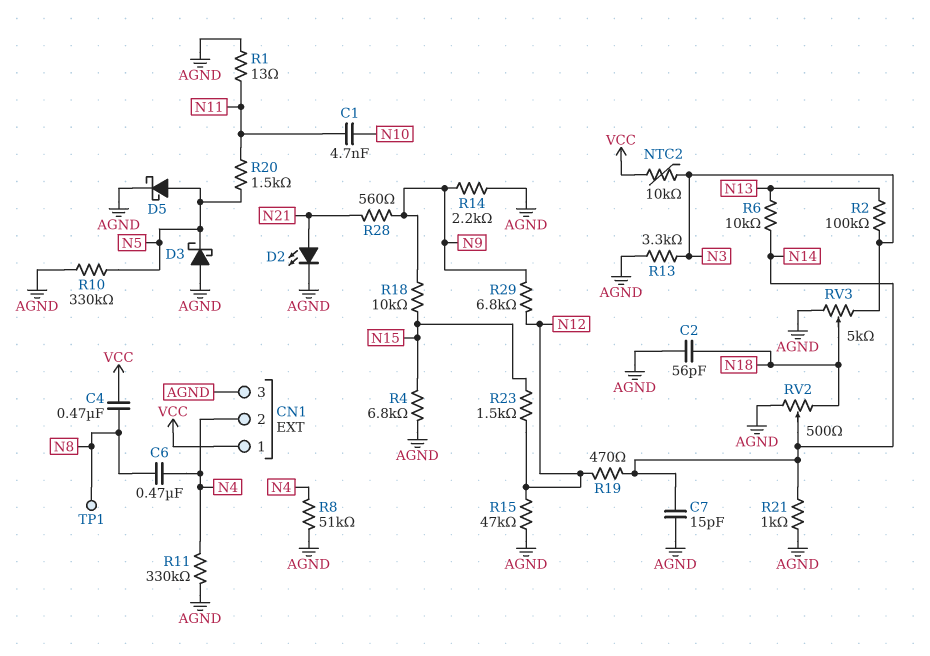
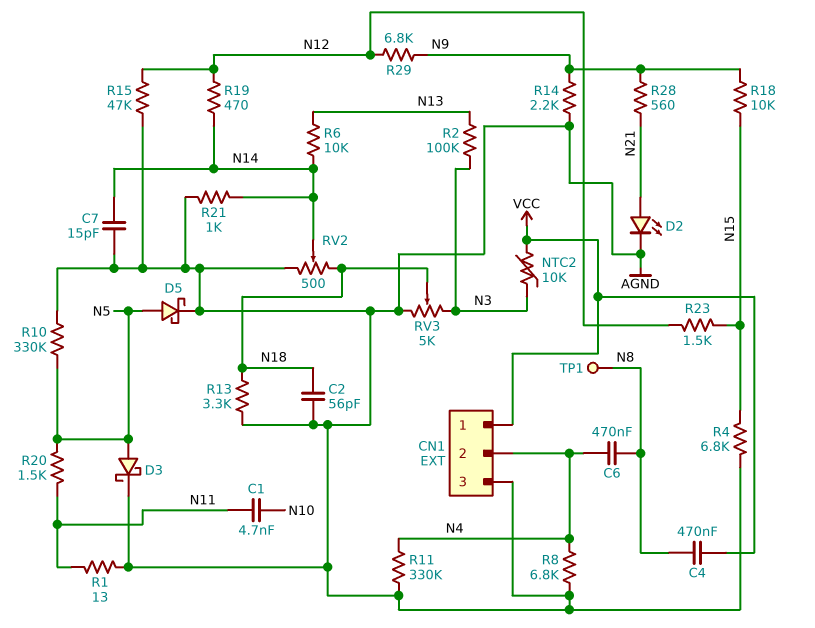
D3: schottky (A AGND, K N5) -> schottky (A N5, K AGND)
R8: 51k (AGND, N4) -> 6.8k (AGND, N4)
R13: 3.3k (AGND, N3) -> 3.3k (AGND, N18)

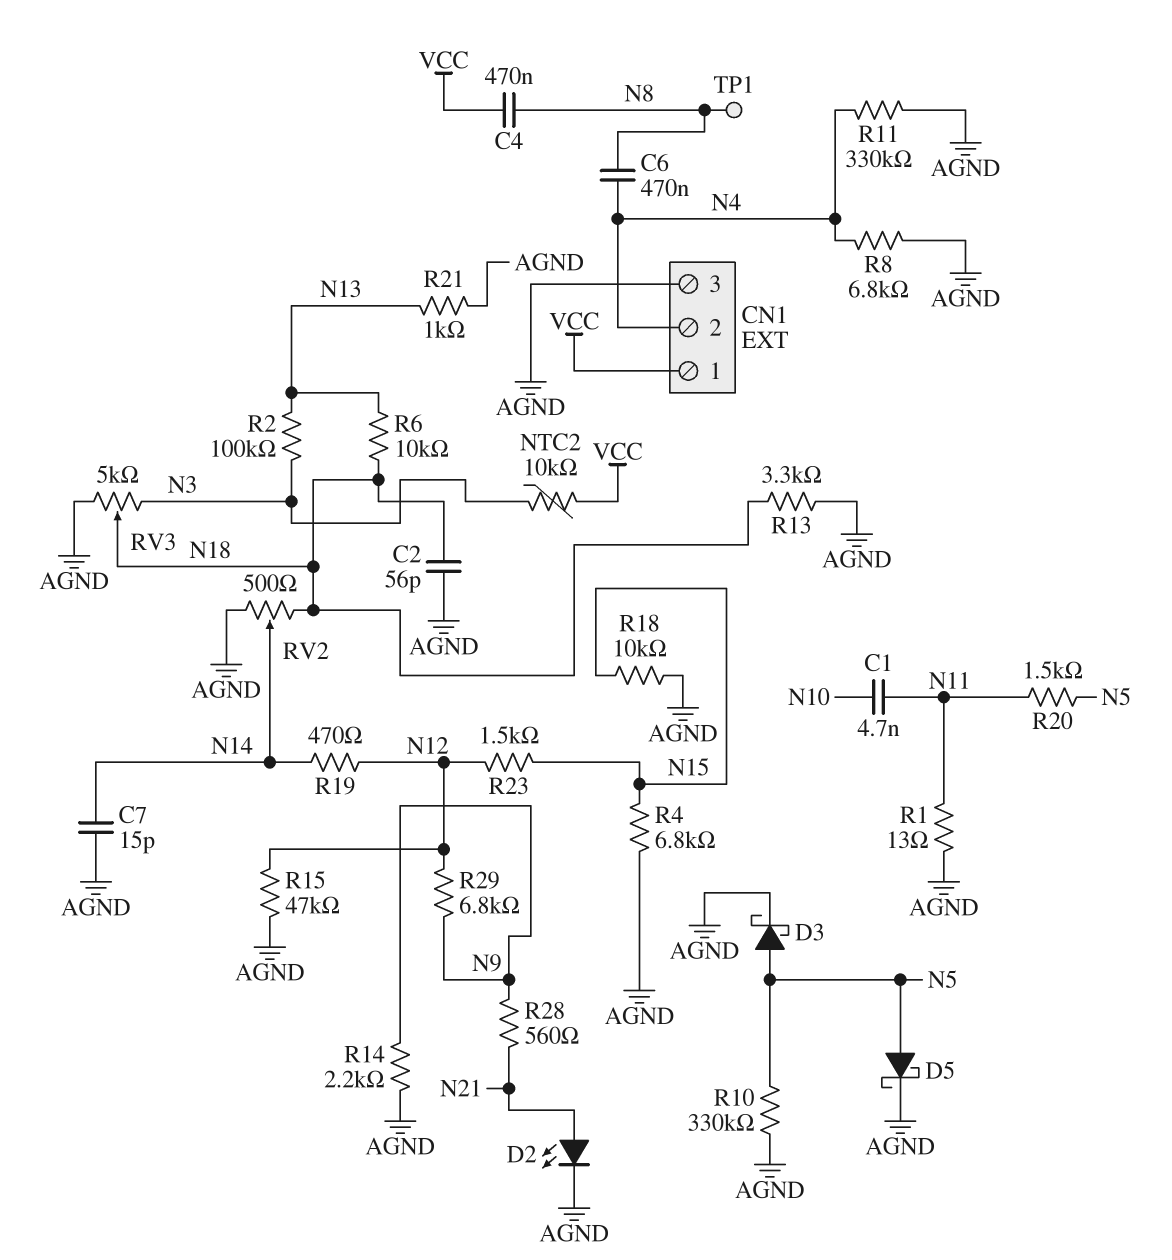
R6: 10k (N13, N14) -> 10k (N13, N18)
R18: 10k (N9, N15) -> 10k (AGND, N15)
R21: 1k (AGND, N14) -> 1k (AGND, N13)

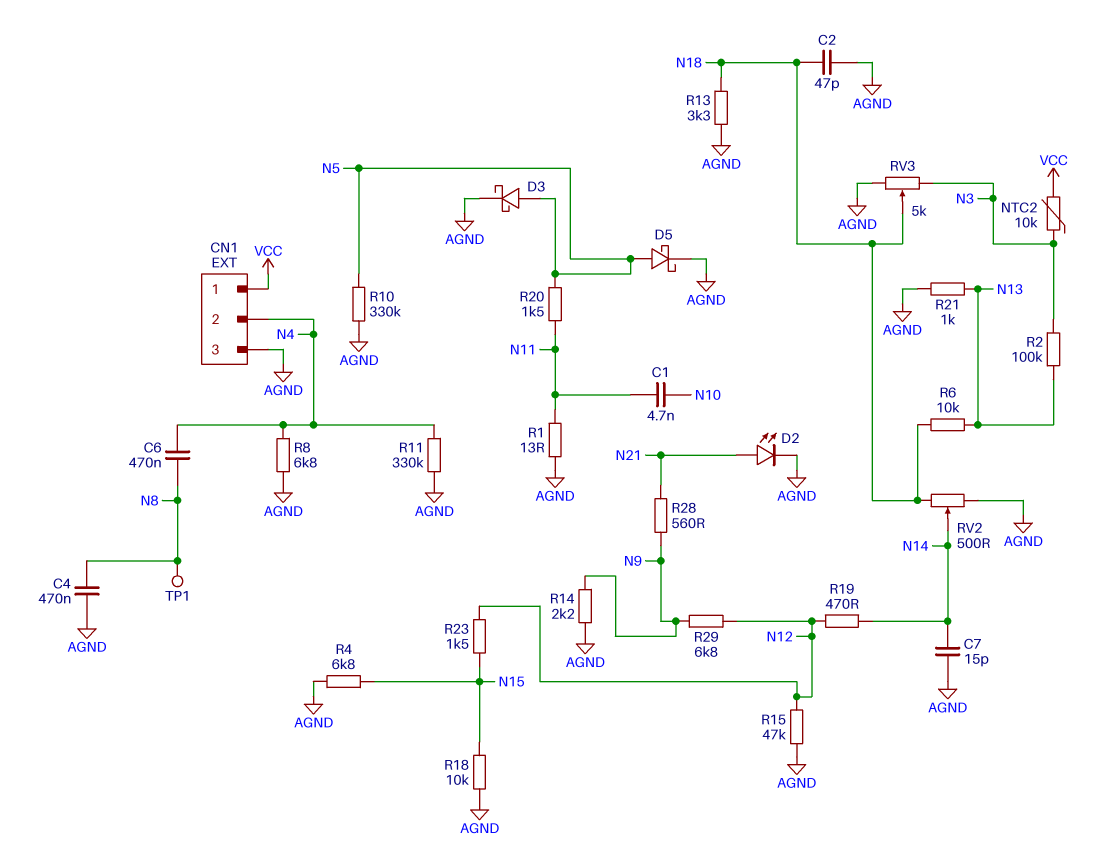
C2: 56pF (AGND, N18) -> 47pF (AGND, N18)
C4: 470nF (N8, VCC) -> 470nF (AGND, N8)

